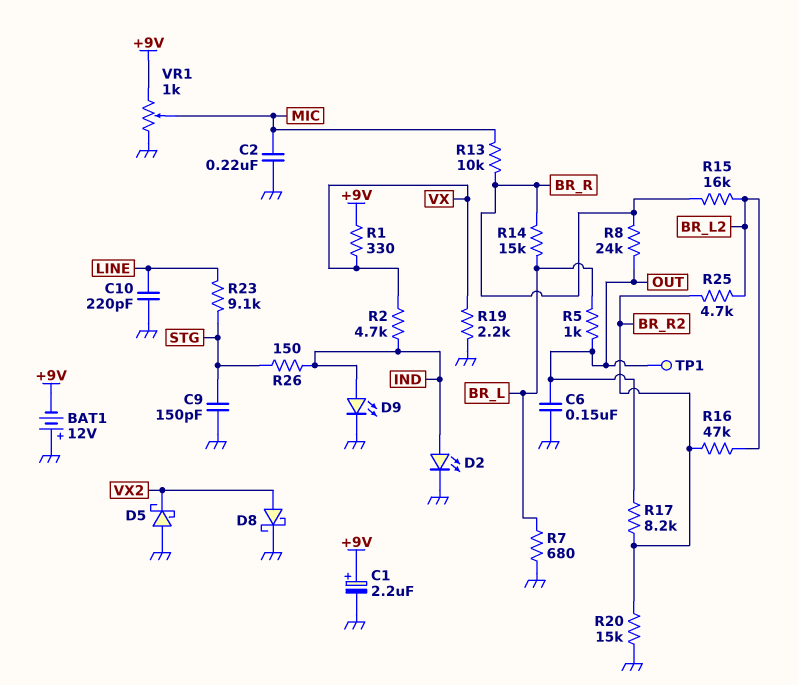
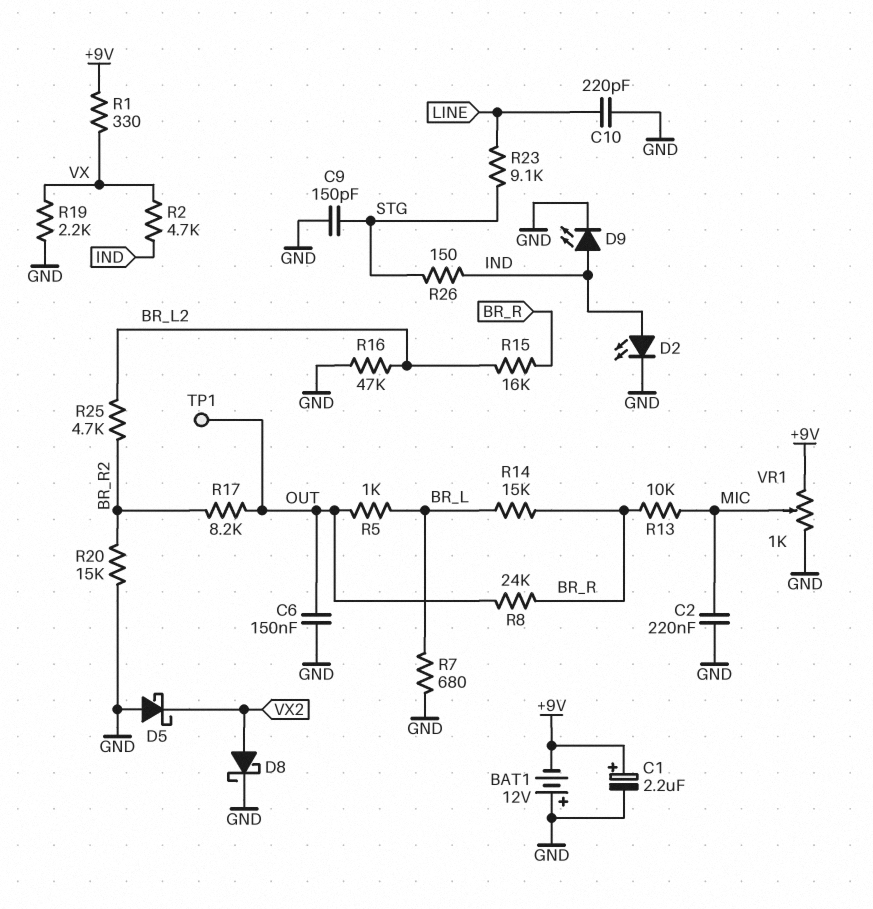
R16: 47k (BR_L2, BR_R2) -> 47k (BR_L2, GND)

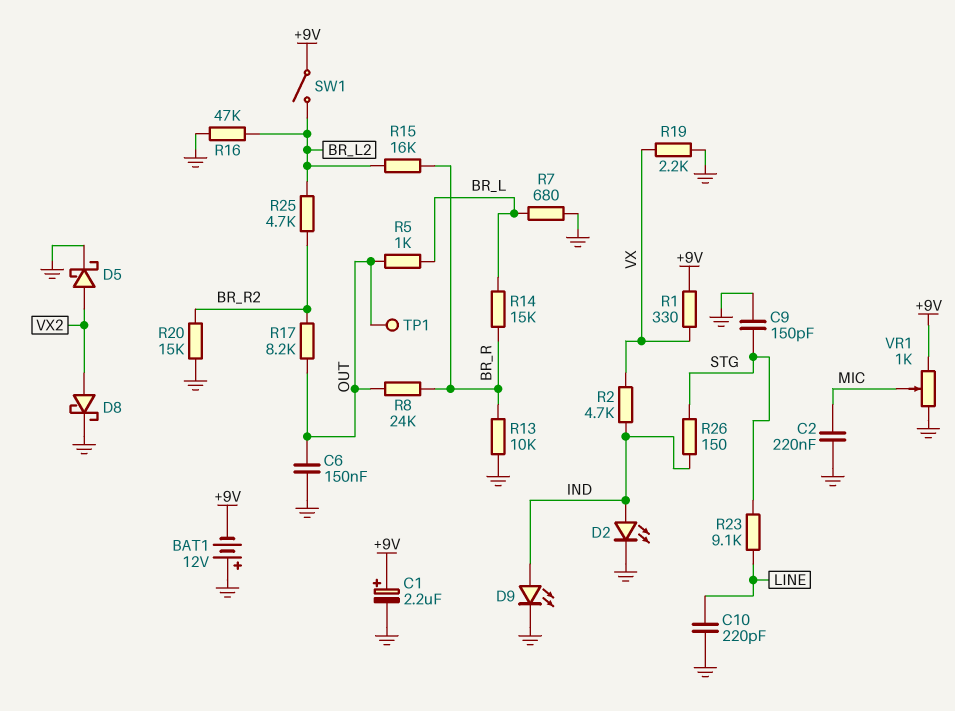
D5: schottky (A GND, K VX2) -> schottky (A VX2, K GND)
R13: 10k (BR_R, MIC) -> 10k (BR_R, GND)
SW1: none -> switch (+9V, BR_L2)

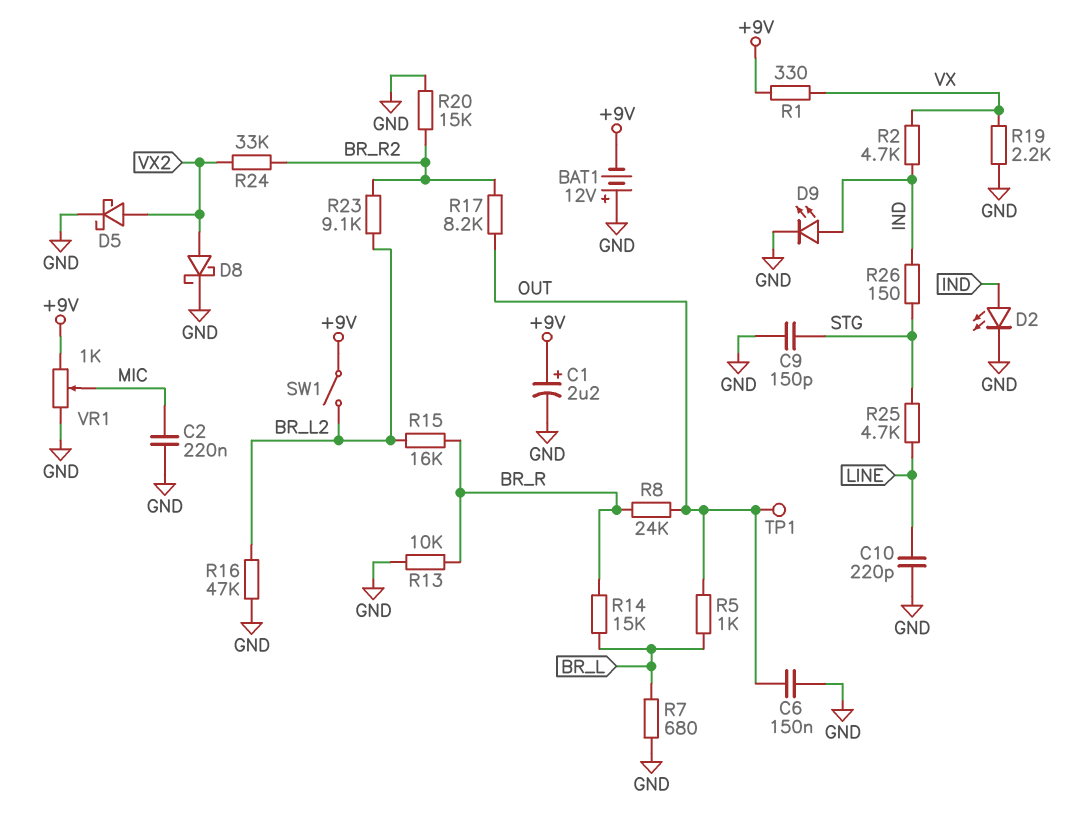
R23: 9.1k (LINE, STG) -> 9.1k (BR_L2, BR_R2)
R24: none -> 33k (BR_R2, VX2)
R25: 4.7k (BR_L2, BR_R2) -> 4.7k (LINE, STG)

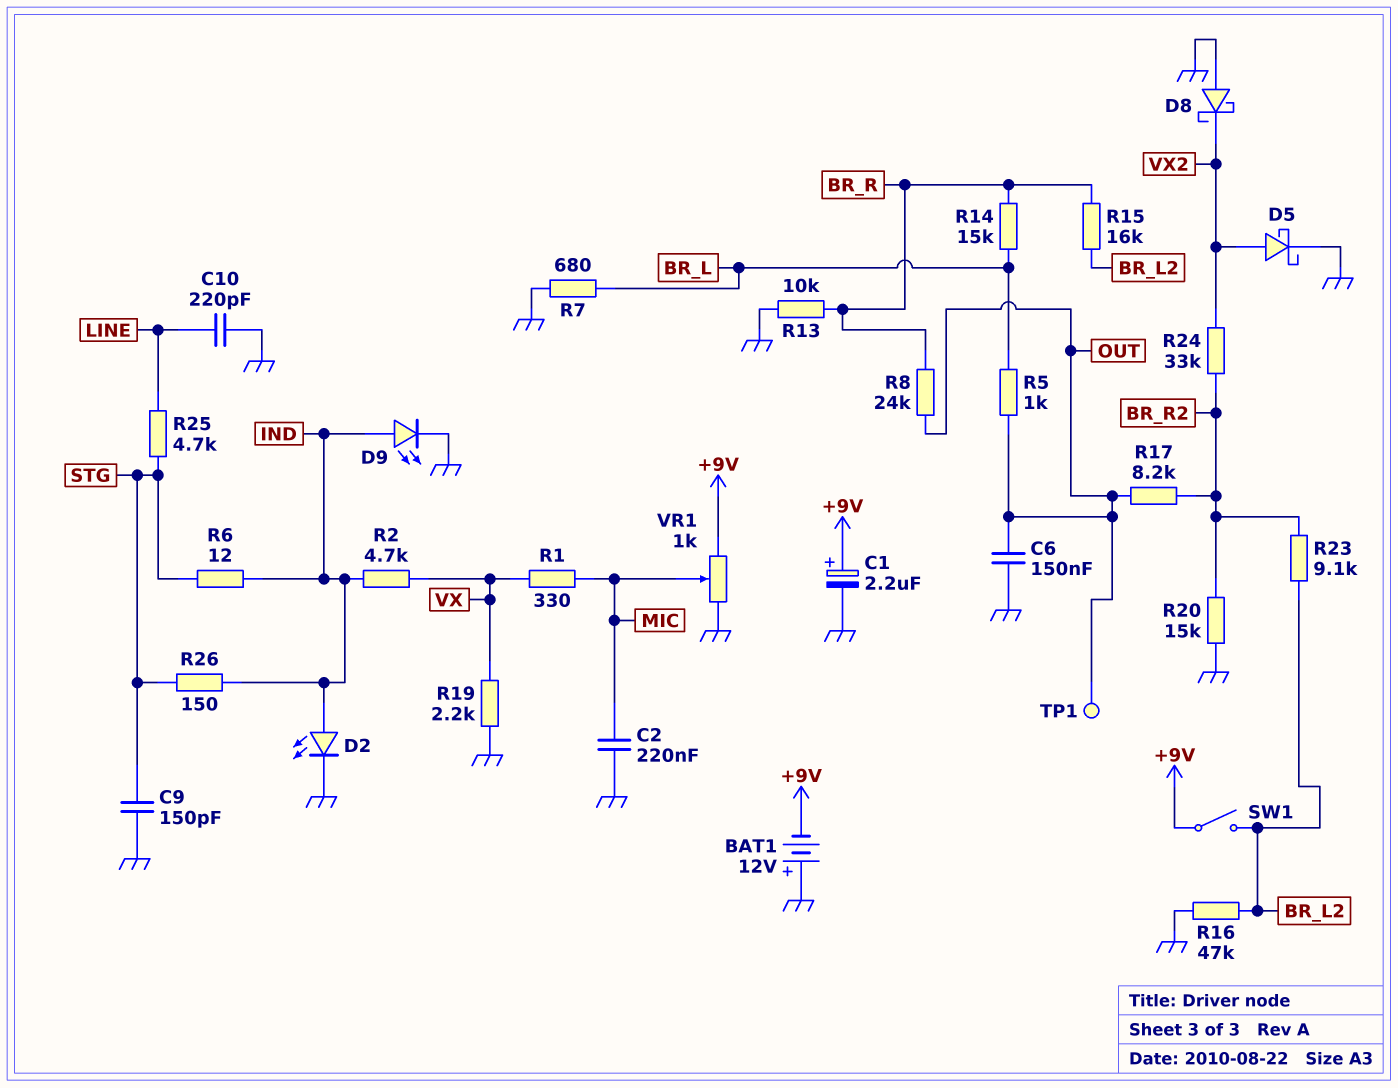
D8: schottky (A VX2, K GND) -> schottky (A GND, K VX2)
R1: 330 (+9V, VX) -> 330 (MIC, VX)
R6: none -> 12 (IND, STG)

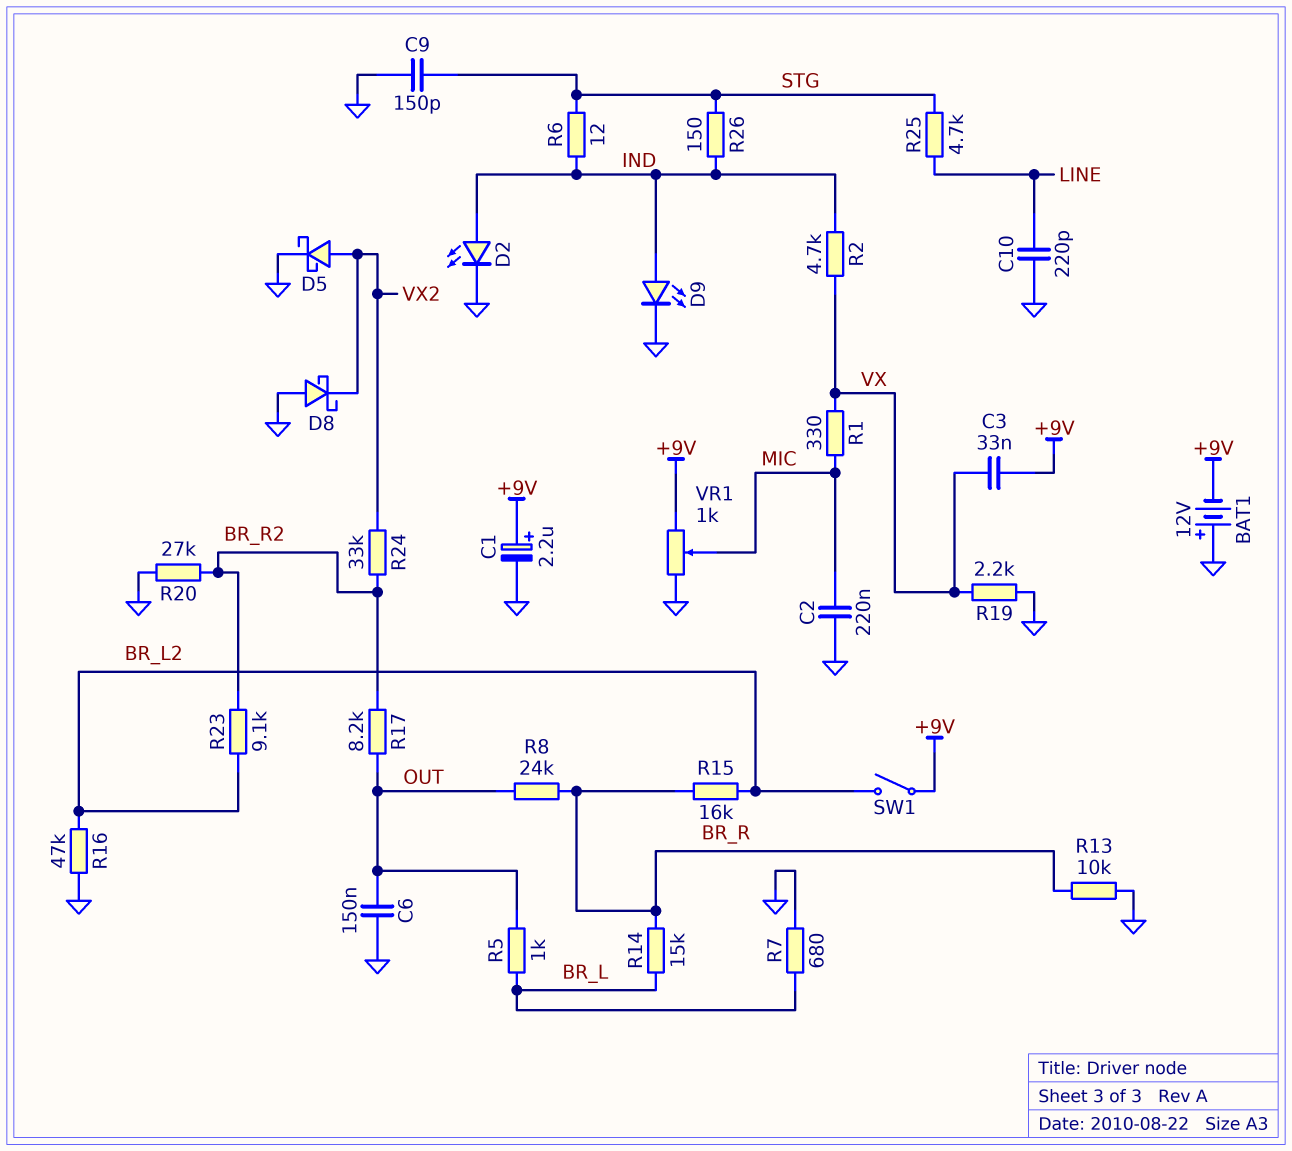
C3: none -> 33nF (+9V, VX)
R20: 15k (BR_R2, GND) -> 27k (BR_R2, GND)
TP1: test point (OUT) -> none

